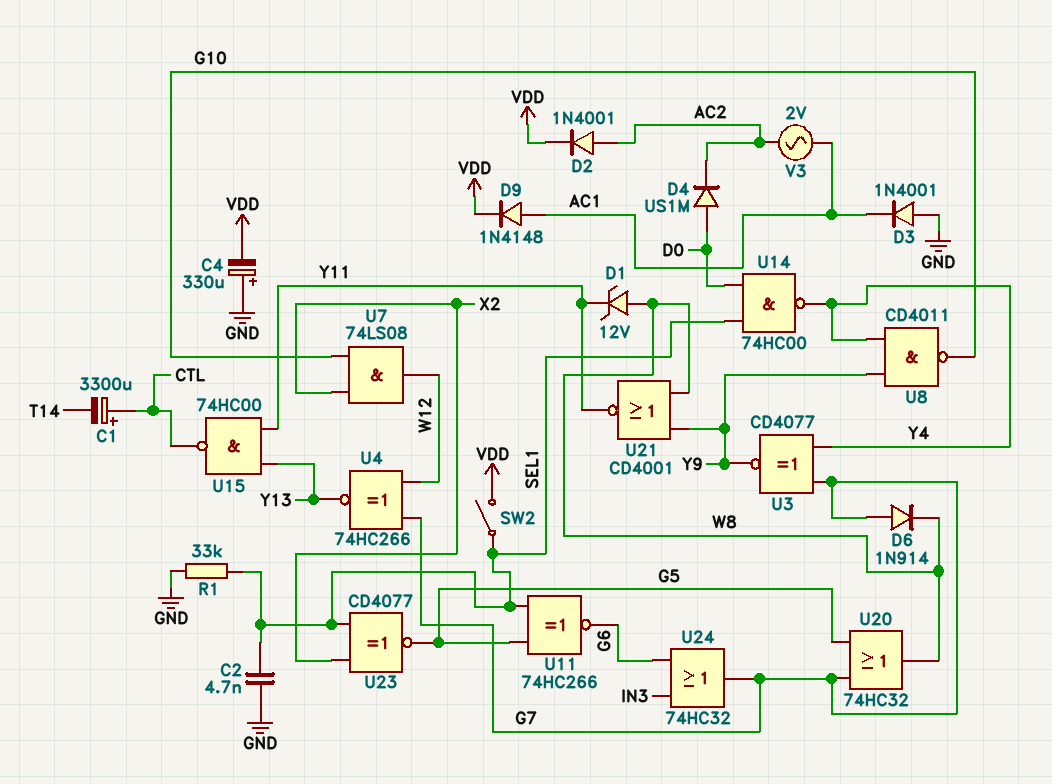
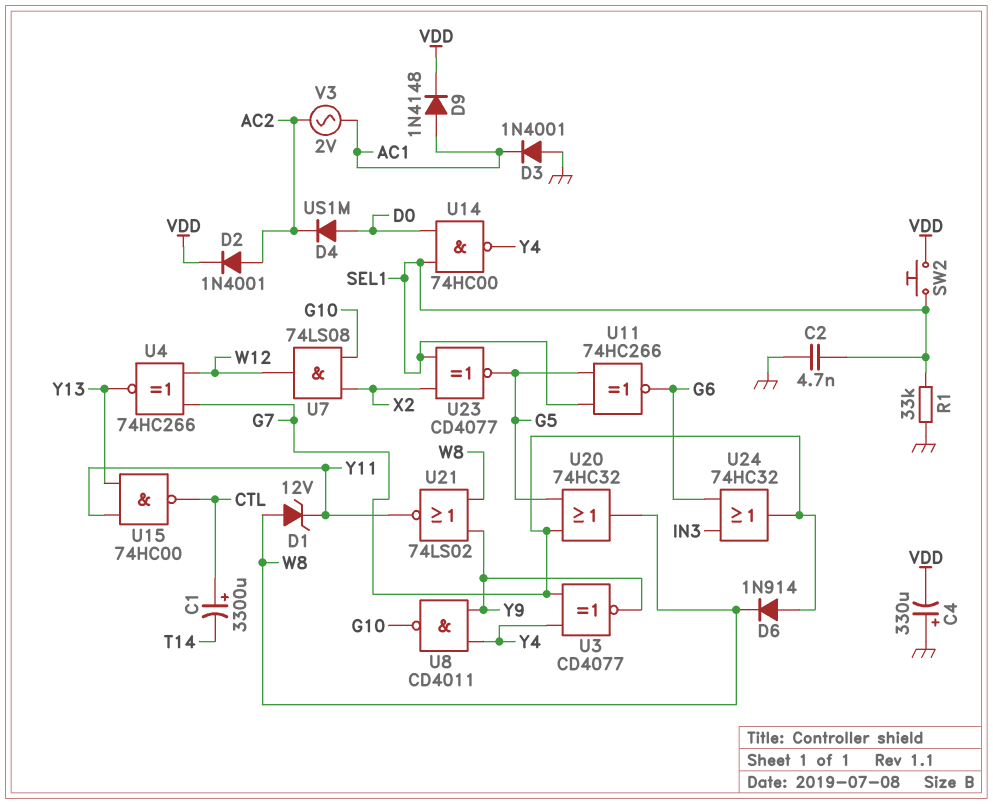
SW2: switch (SEL1, VDD) -> button (SEL1, VDD)
U21: NOR CD4001 (in W8, in Y9, out Y11) -> NOR 74LS02 (in W8, in Y9, out Y11)

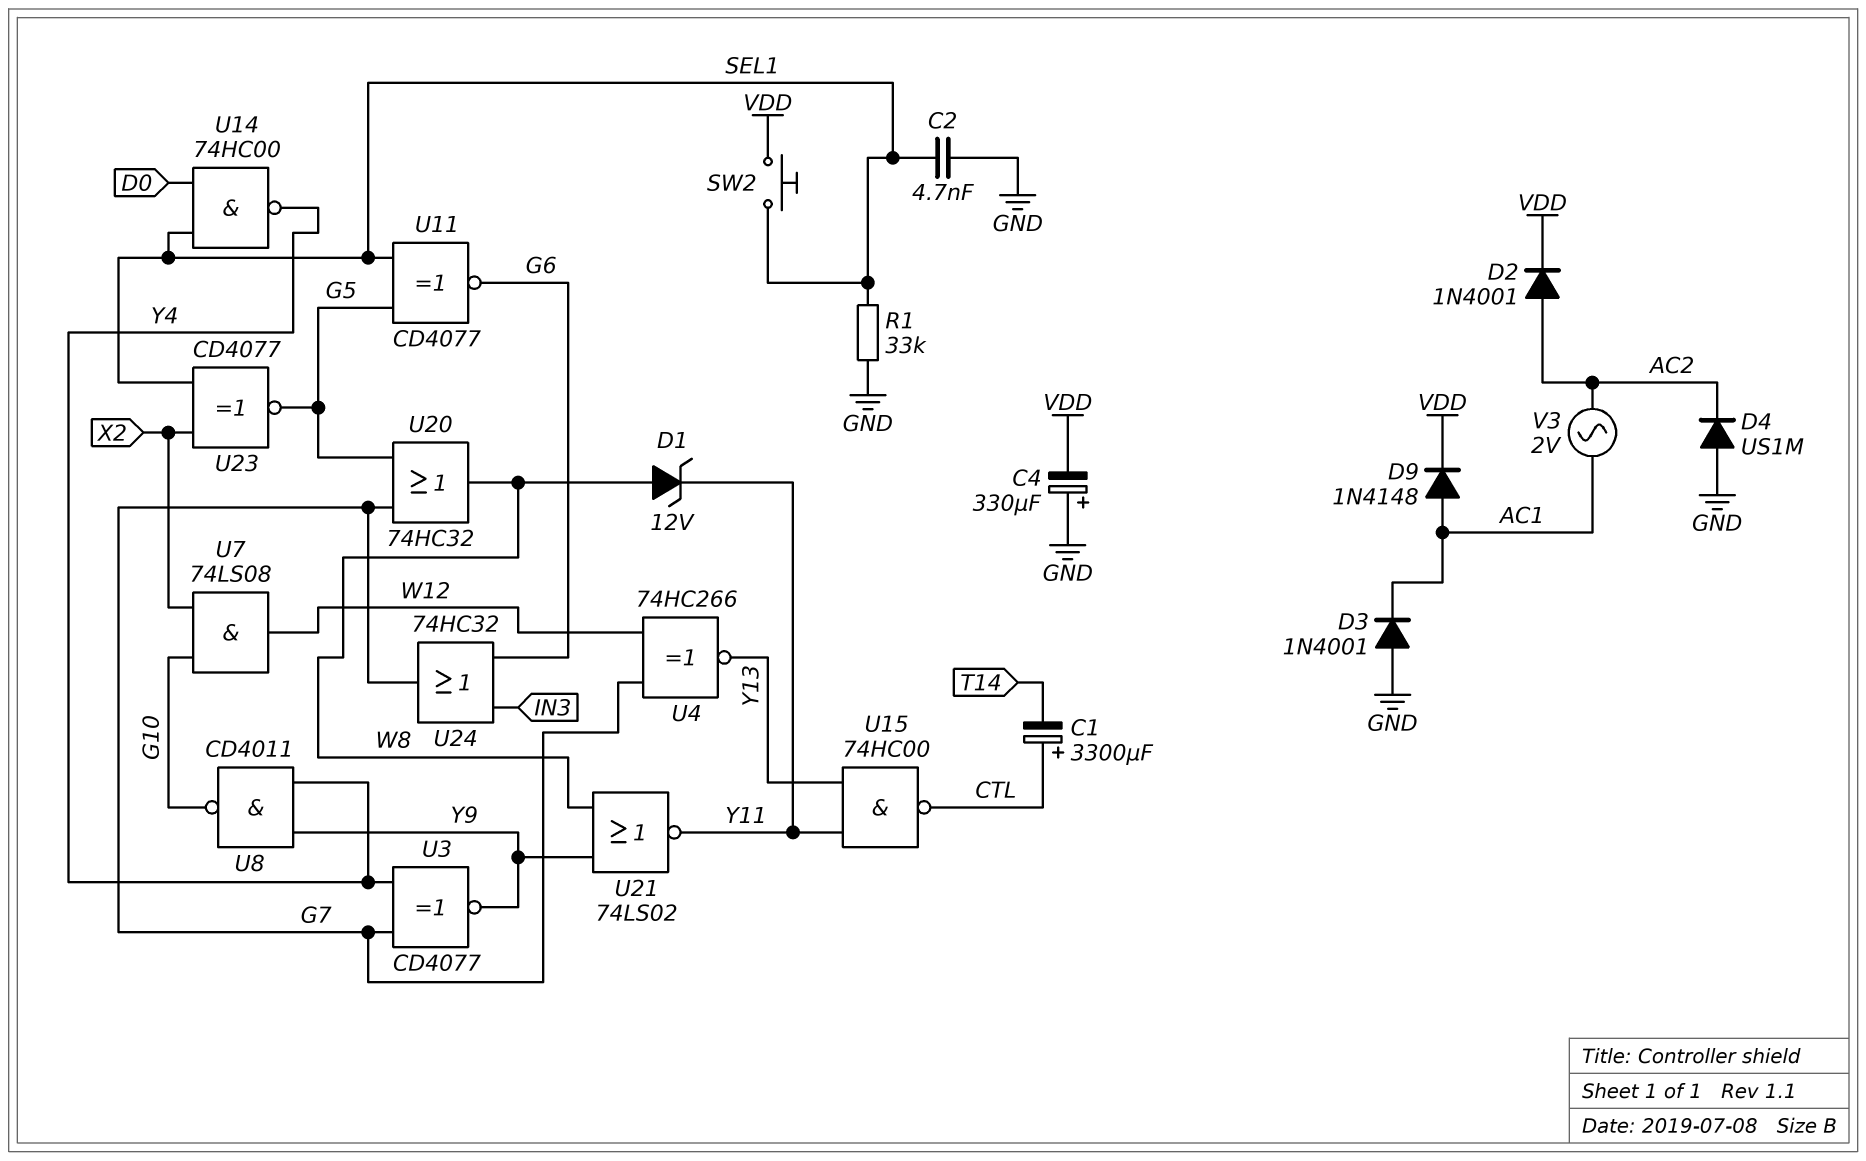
D4: diode US1M (A D0, K AC2) -> diode US1M (A GND, K AC2)
D6: diode 1N914 (A G7, K W8) -> none
U11: XNOR 74HC266 (in G5, in SEL1, out G6) -> XNOR CD4077 (in G5, in SEL1, out G6)

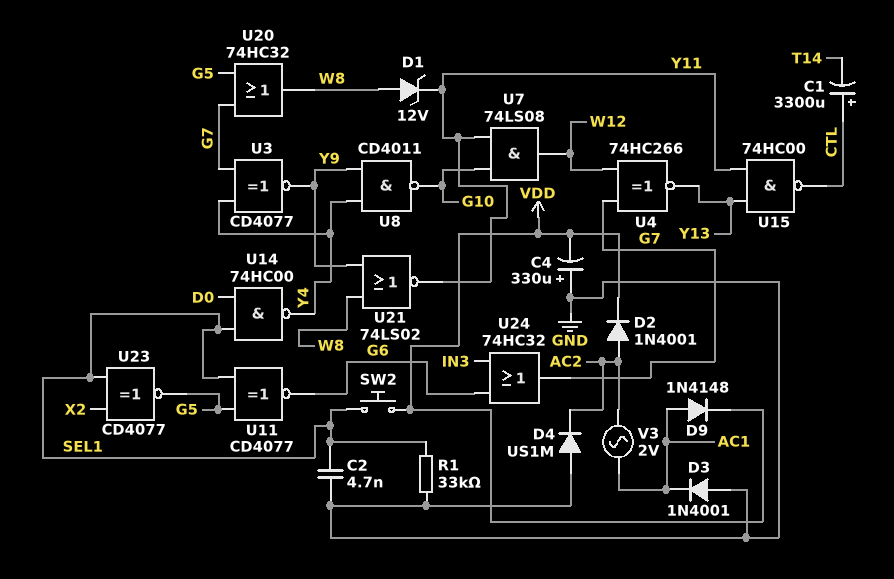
U7: AND 74LS08 (in G10, in X2, out W12) -> AND 74LS08 (in G10, in Y11, out W12)

